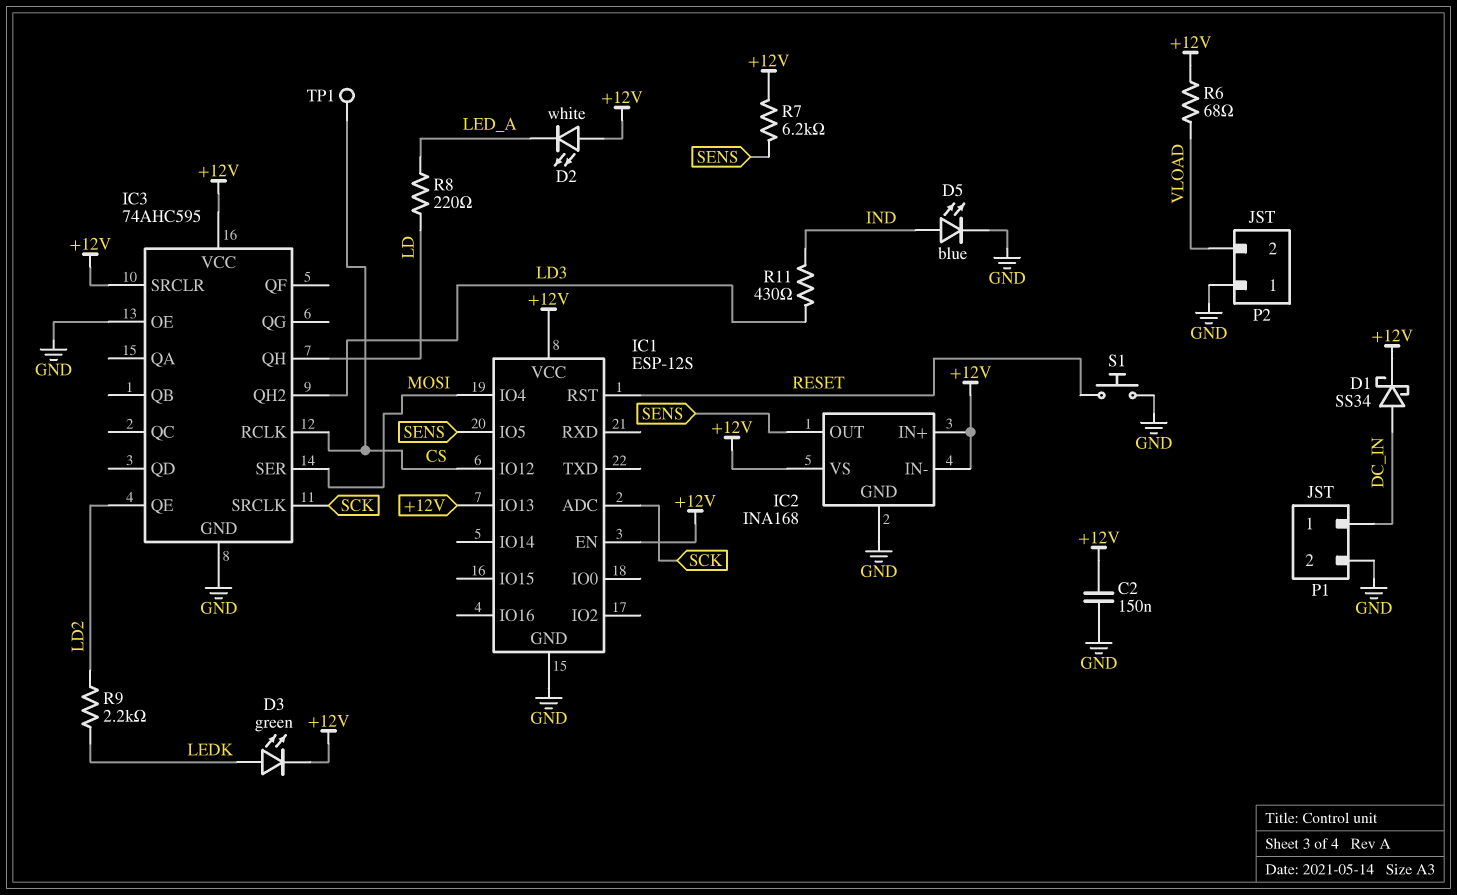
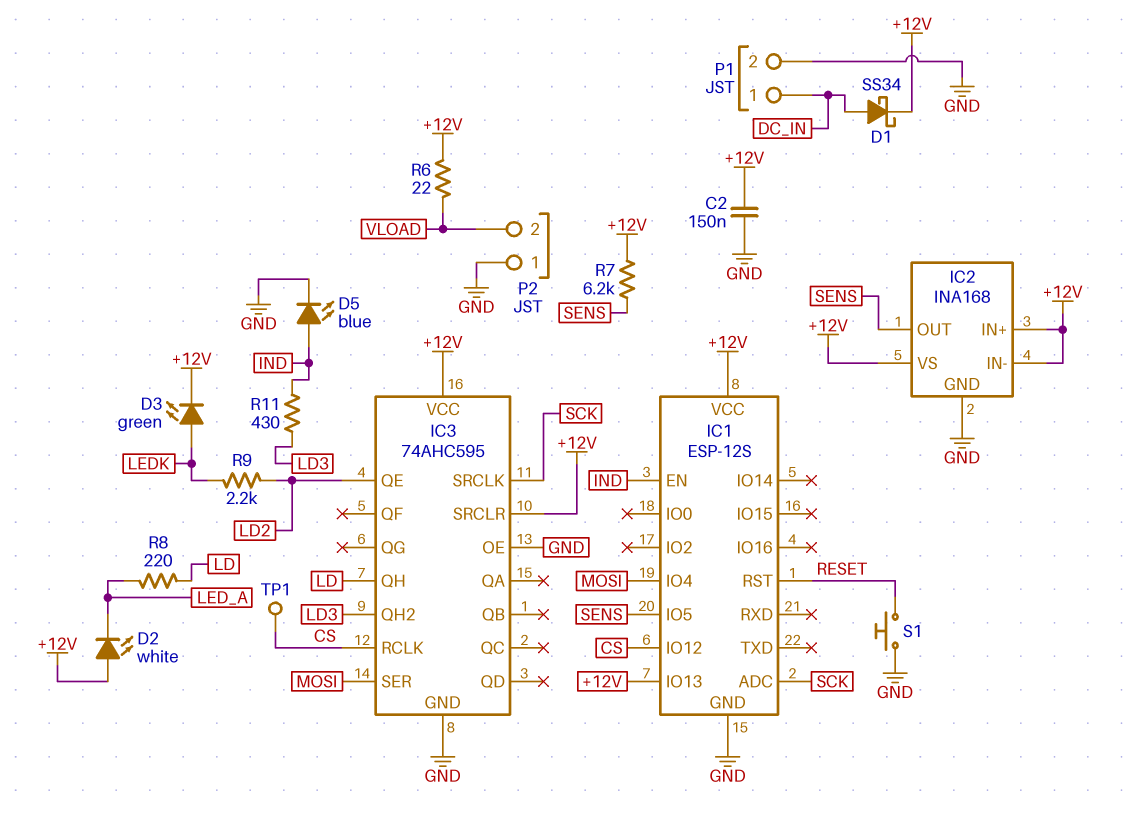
IC1 pin EN: +12V -> IND
R6: 68 (+12V, VLOAD) -> 22 (+12V, VLOAD)

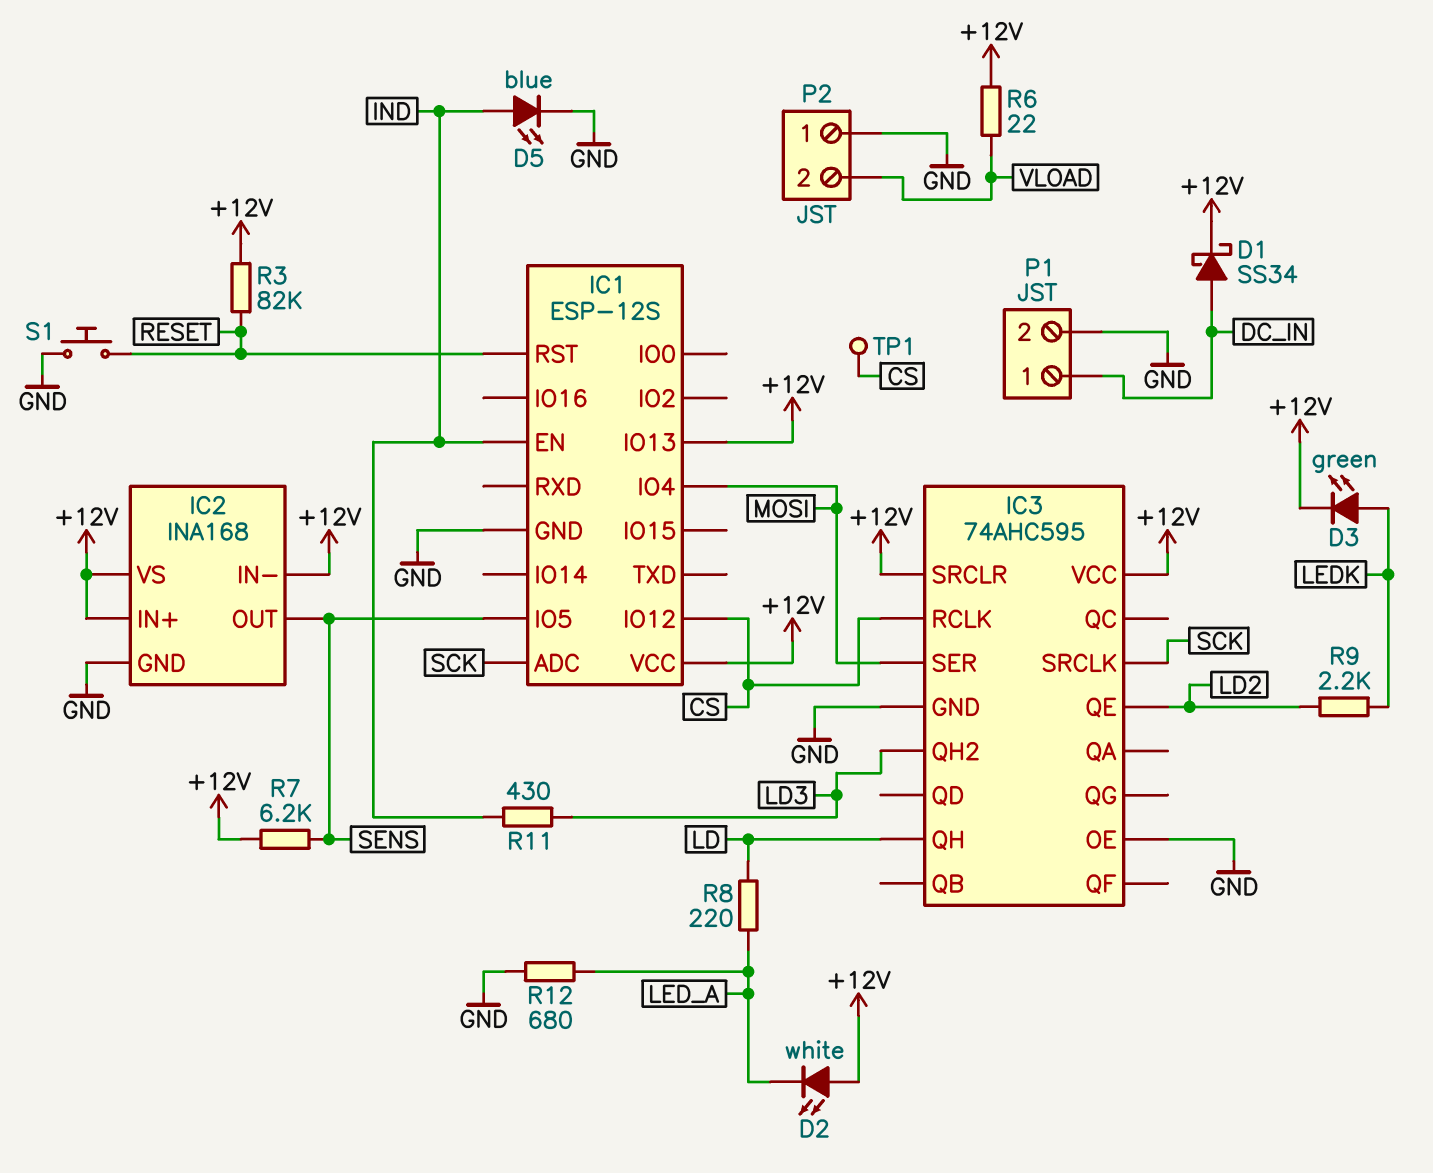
C2: 150nF (+12V, GND) -> none
R3: none -> 82k (+12V, RESET)
R12: none -> 680 (GND, LED_A)

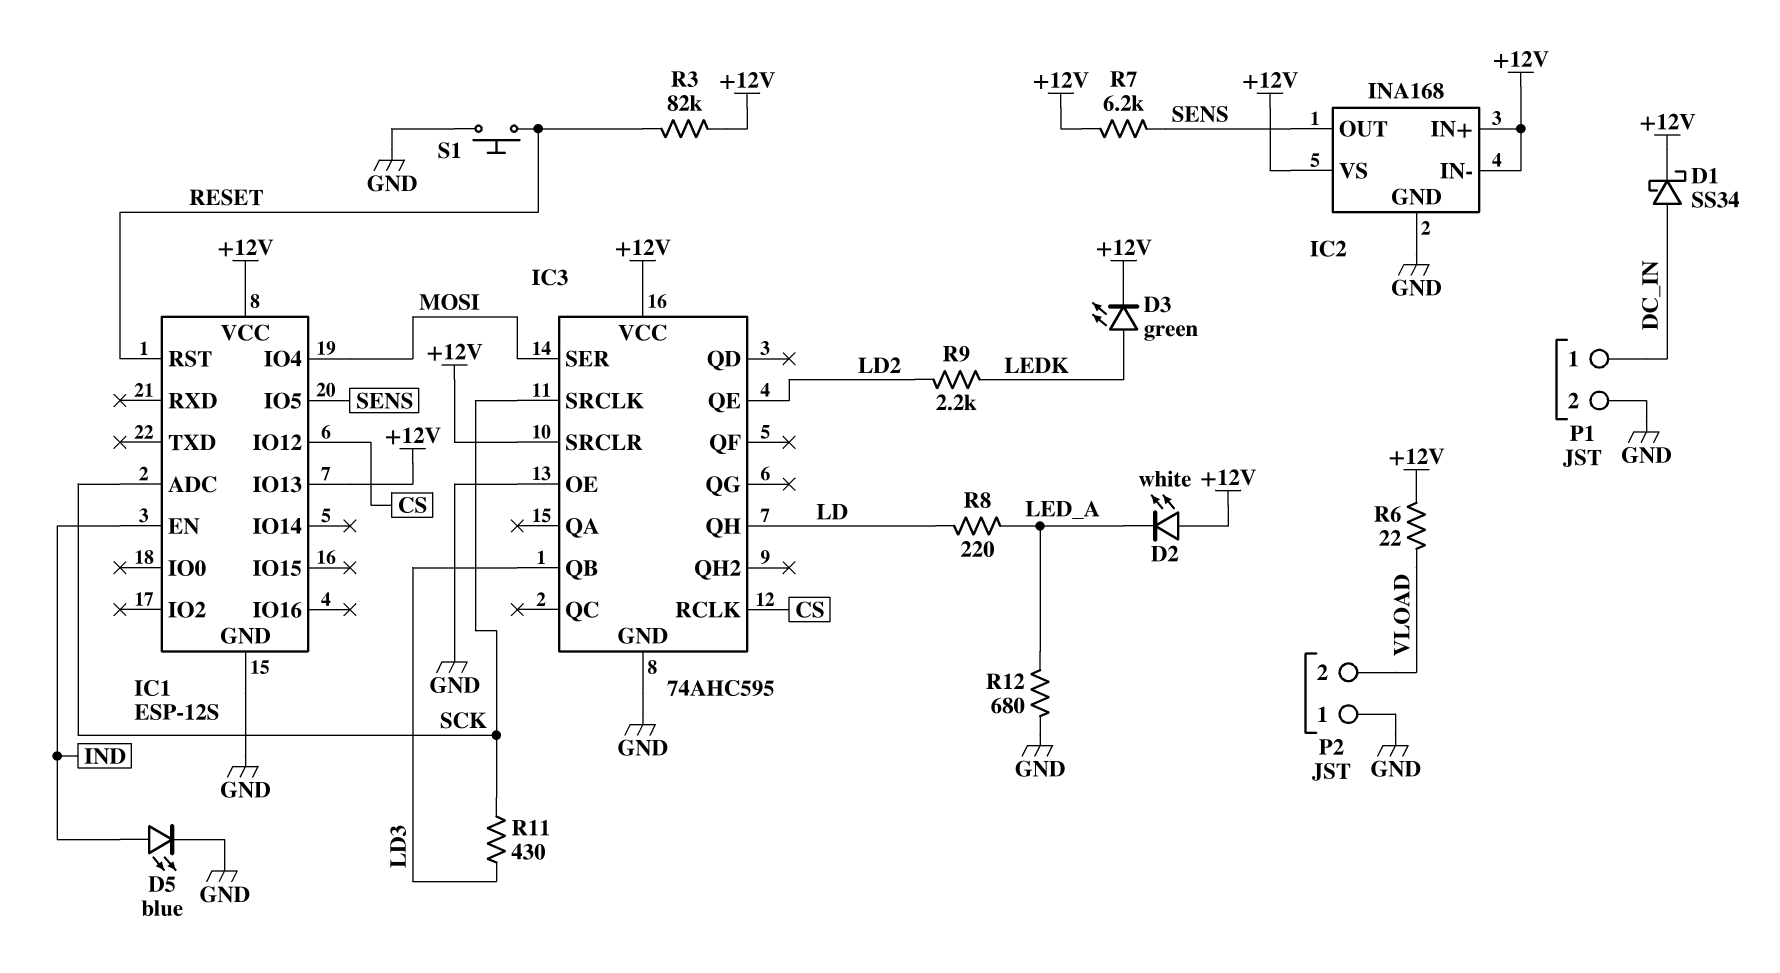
IC3 pin QB: none -> LD3
IC3 pin QH2: LD3 -> none
R11: 430 (IND, LD3) -> 430 (LD3, SCK)
TP1: test point (CS) -> none

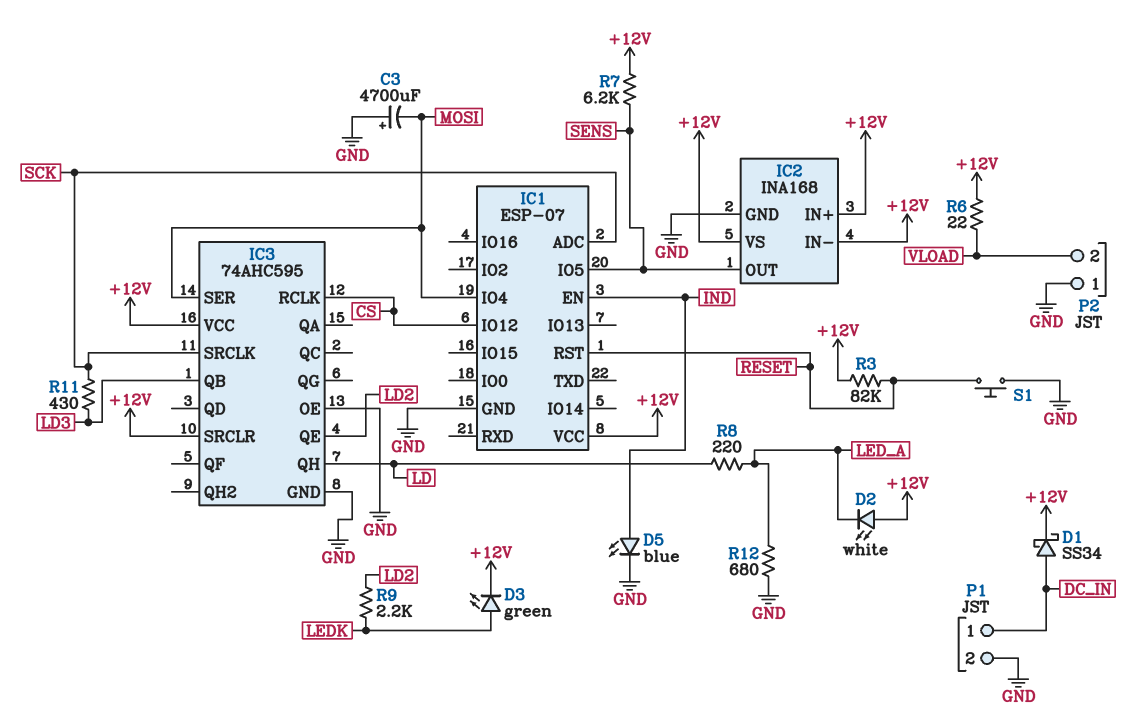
C3: none -> 4700uF (plus GND, minus MOSI)
IC1: ESP-12S -> ESP-07
IC1 pin IO13: +12V -> none

